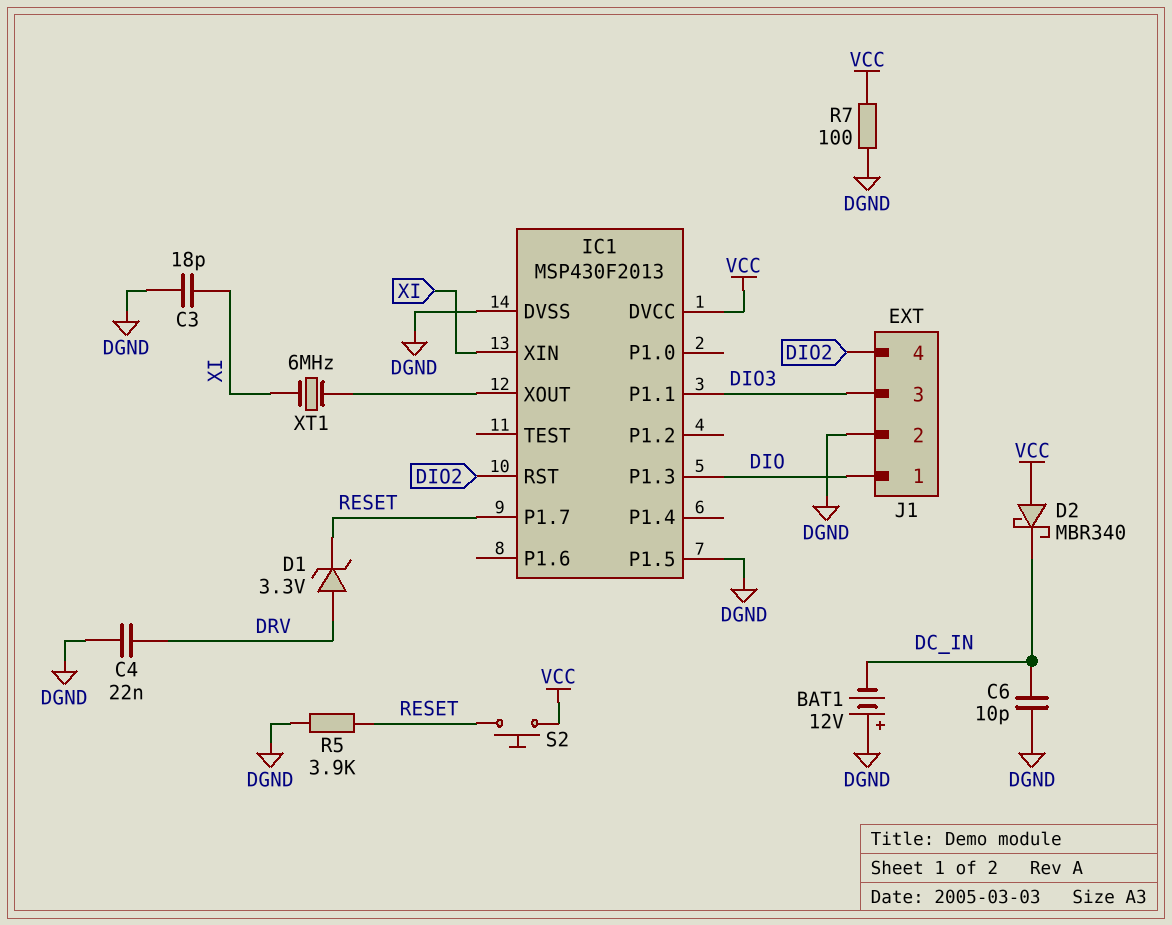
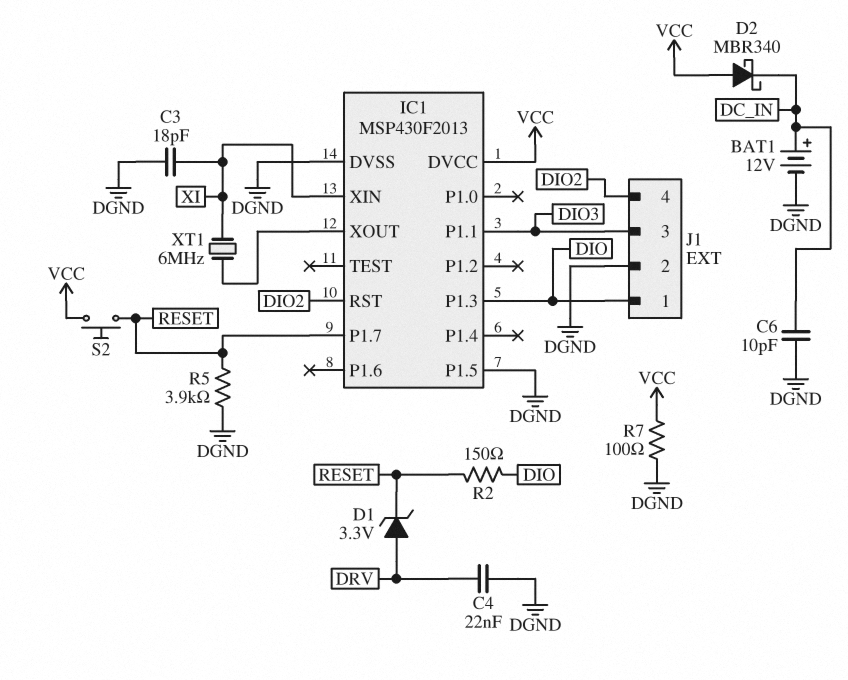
BAT1: 12V (plus DGND, minus DC_IN) -> 12V (plus DC_IN, minus DGND)
R2: none -> 150 (DIO, RESET)

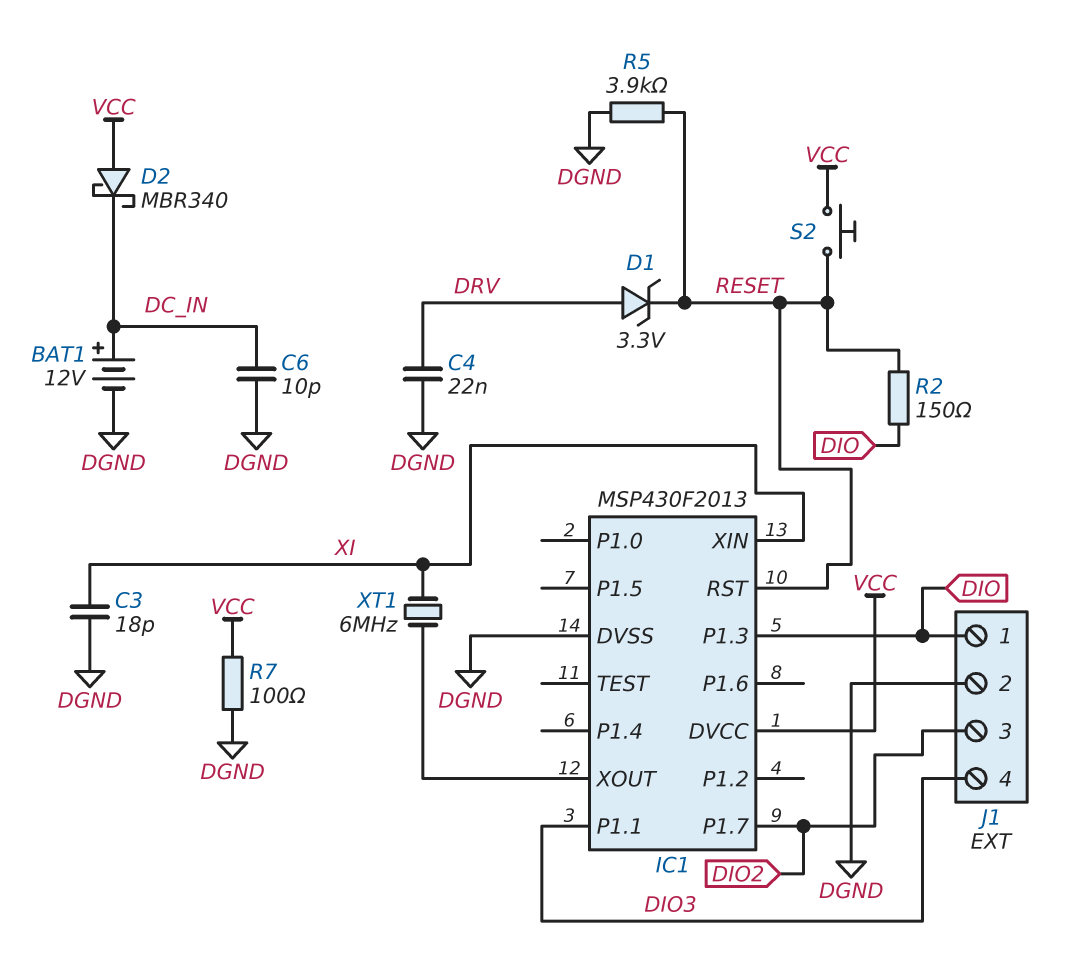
IC1 pin P1.5: DGND -> none
IC1 pin P1.7: RESET -> DIO2
IC1 pin RST: DIO2 -> RESET
J1 pin 3: DIO3 -> DIO2
J1 pin 4: DIO2 -> DIO3

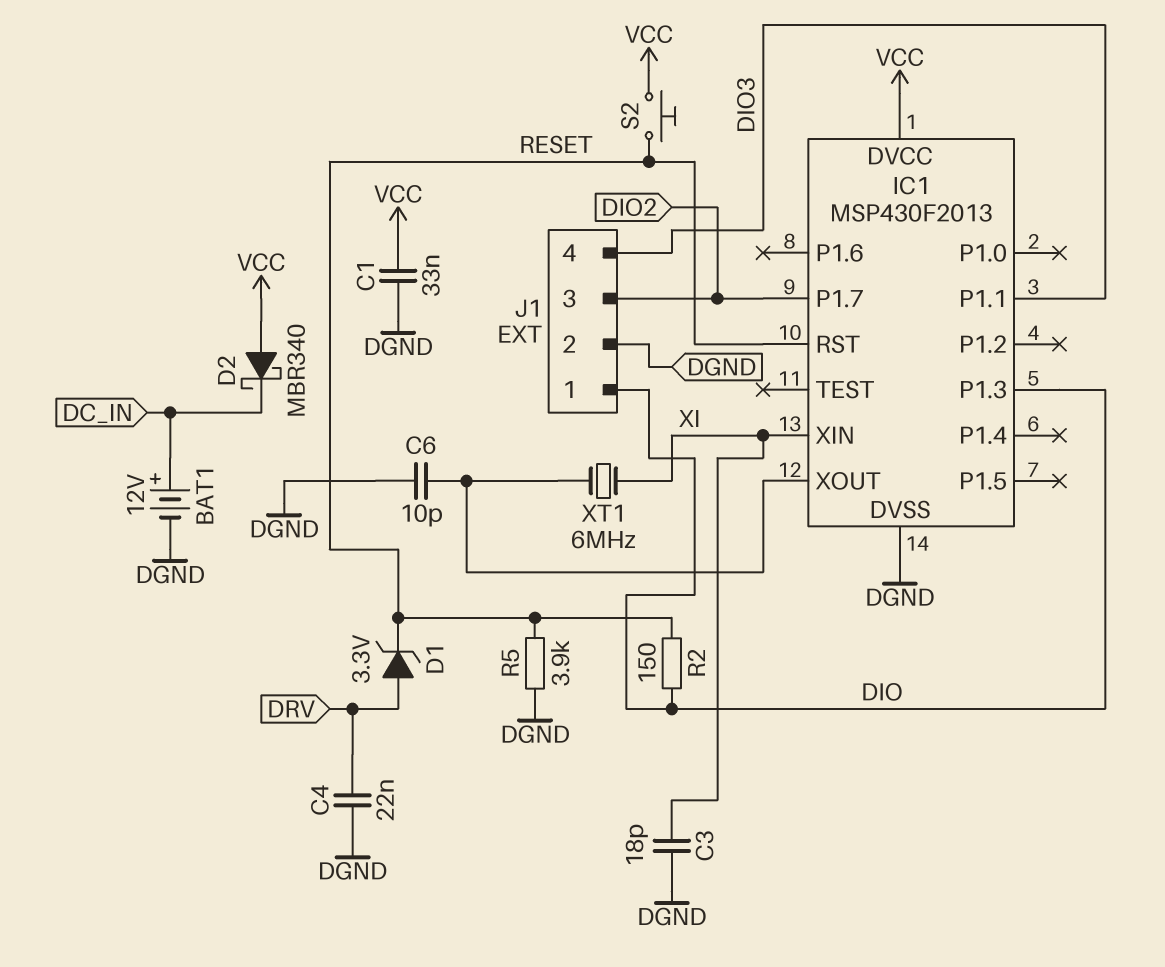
C1: none -> 33nF (DGND, VCC)
C6: 10pF (DC_IN, DGND) -> 10pF (DGND, IC1/XOUT)
R7: 100 (DGND, VCC) -> none

